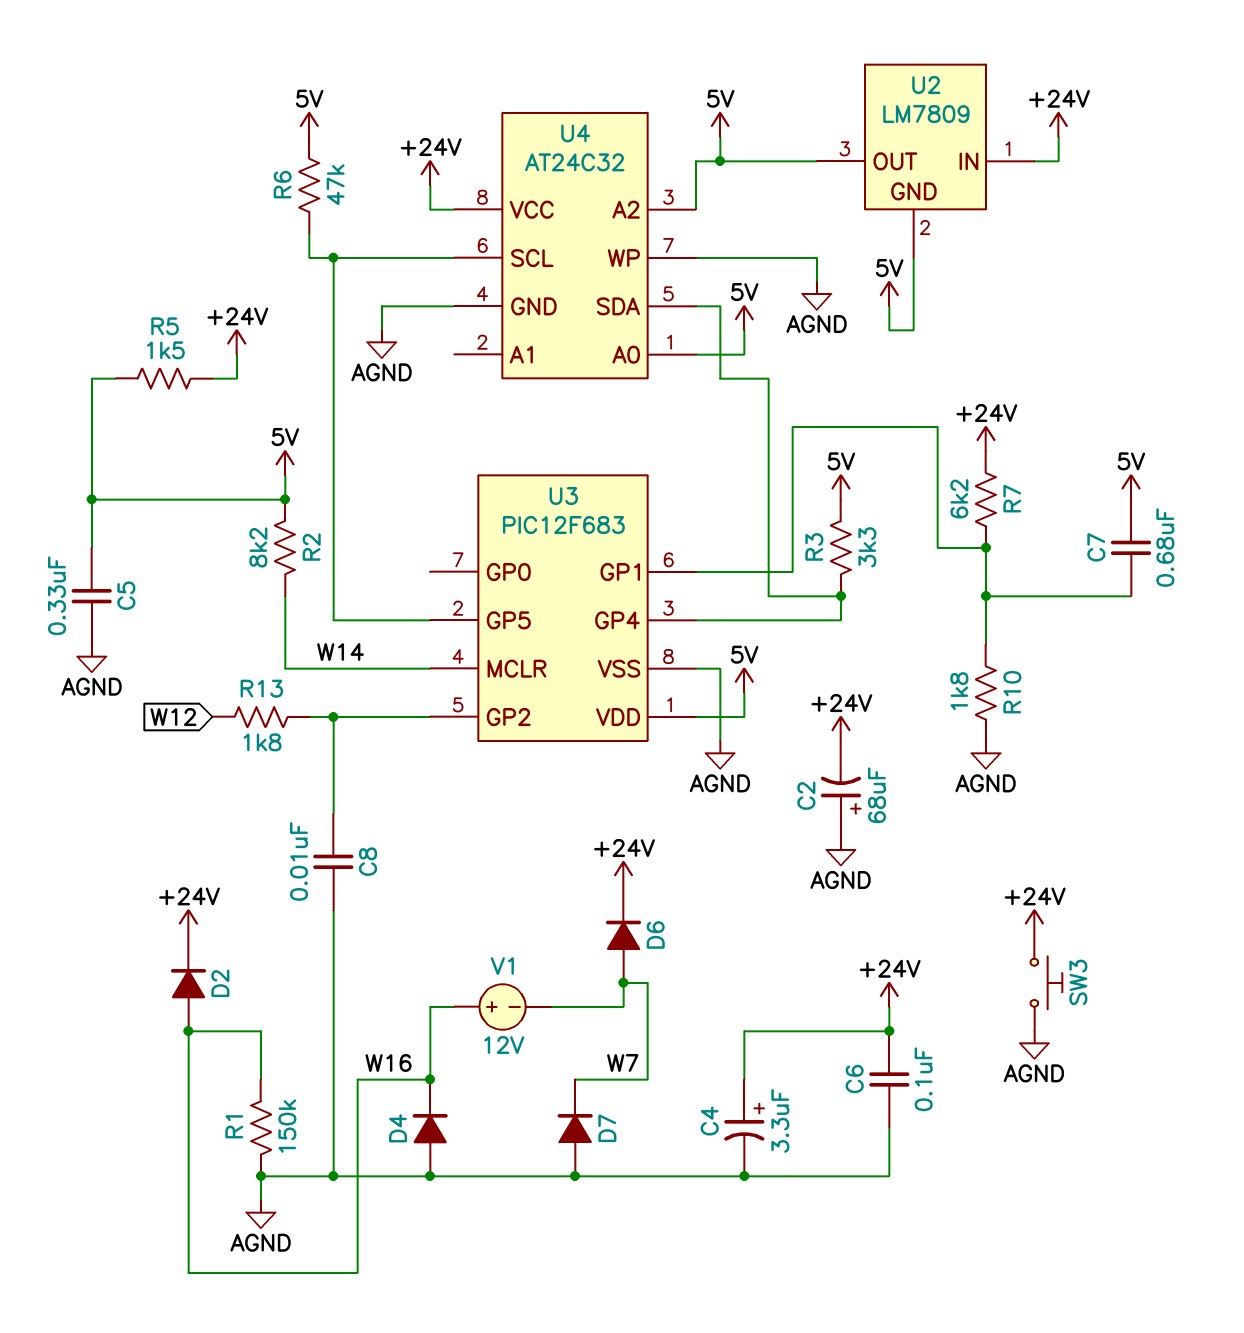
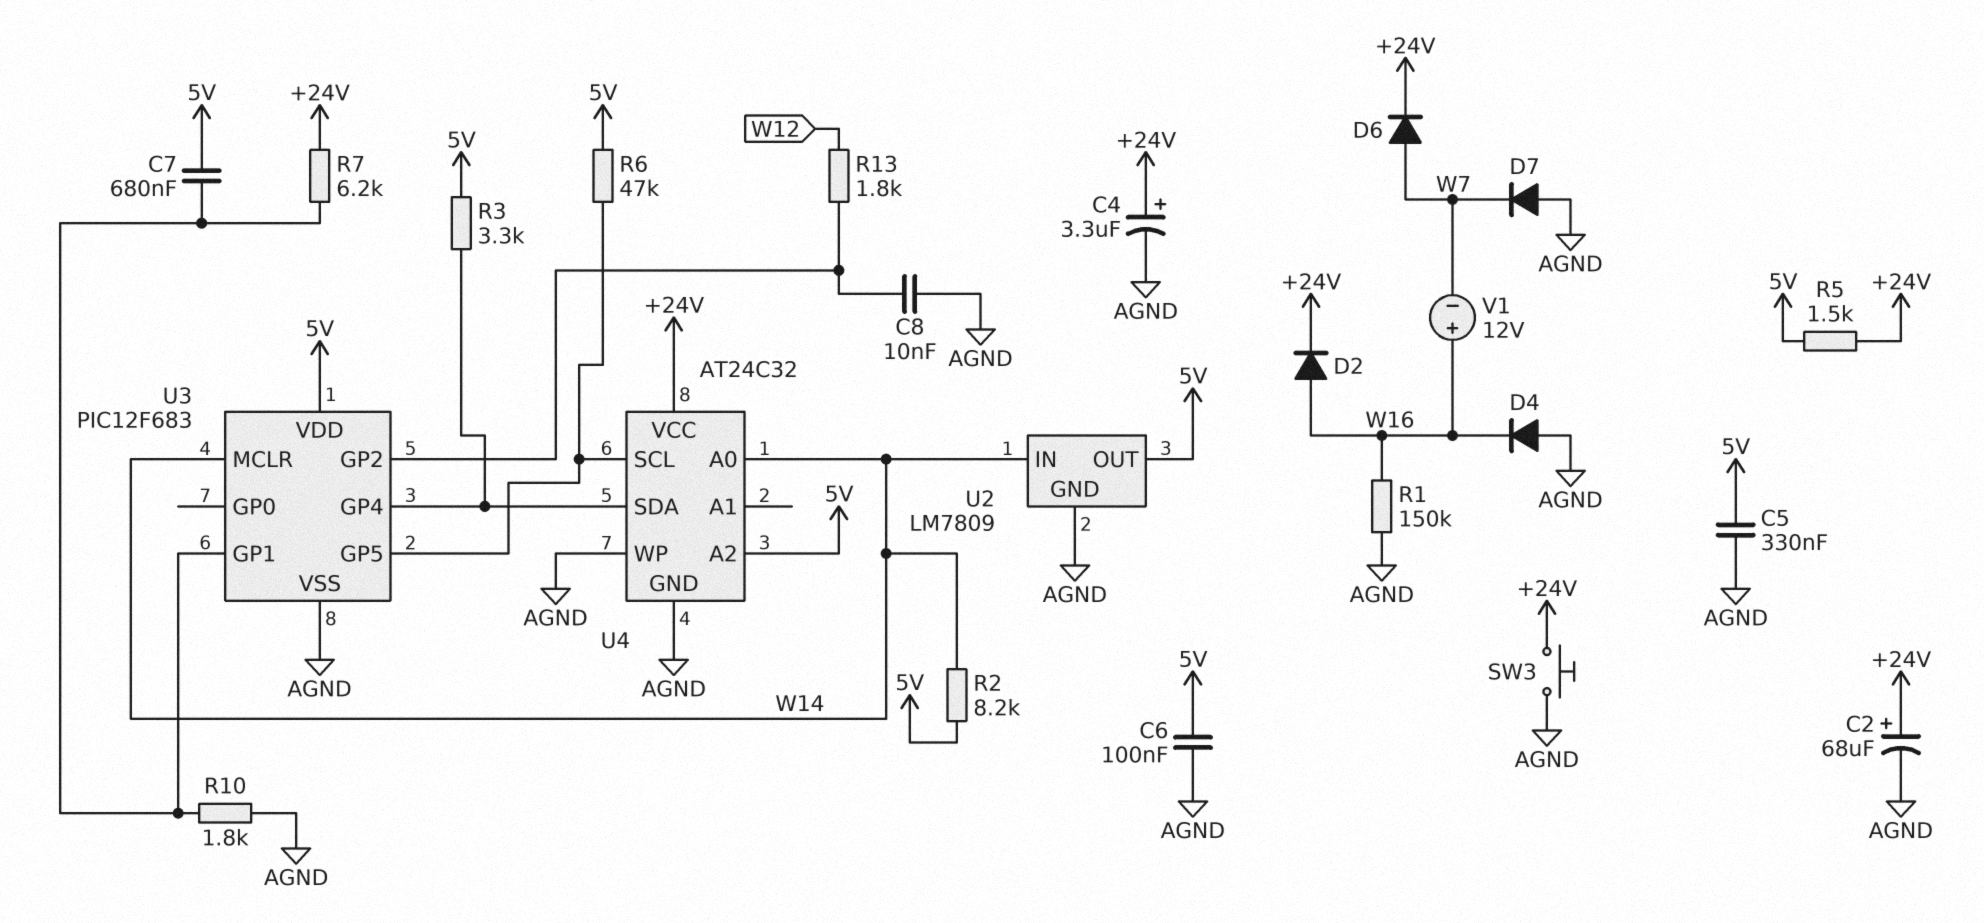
C2: 68uF (plus AGND, minus +24V) -> 68uF (plus +24V, minus AGND)
C6: 100nF (+24V, AGND) -> 100nF (5V, AGND)
U2 pin GND: 5V -> AGND
U2 pin IN: +24V -> W14
U4 pin A0: 5V -> W14

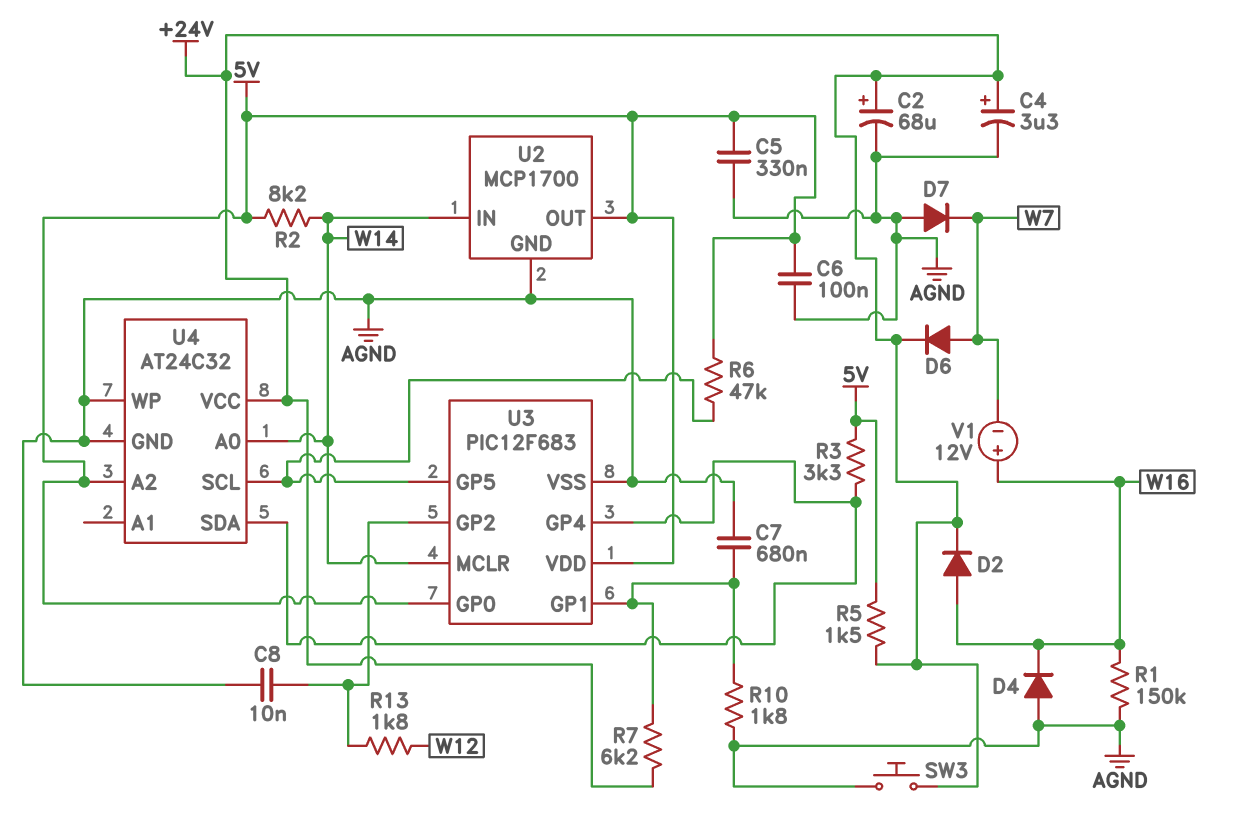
C7: 680nF (5V, U3/GP1) -> 680nF (AGND, U3/GP1)
U2: LM7809 -> MCP1700
U3 pin GP0: none -> 5V

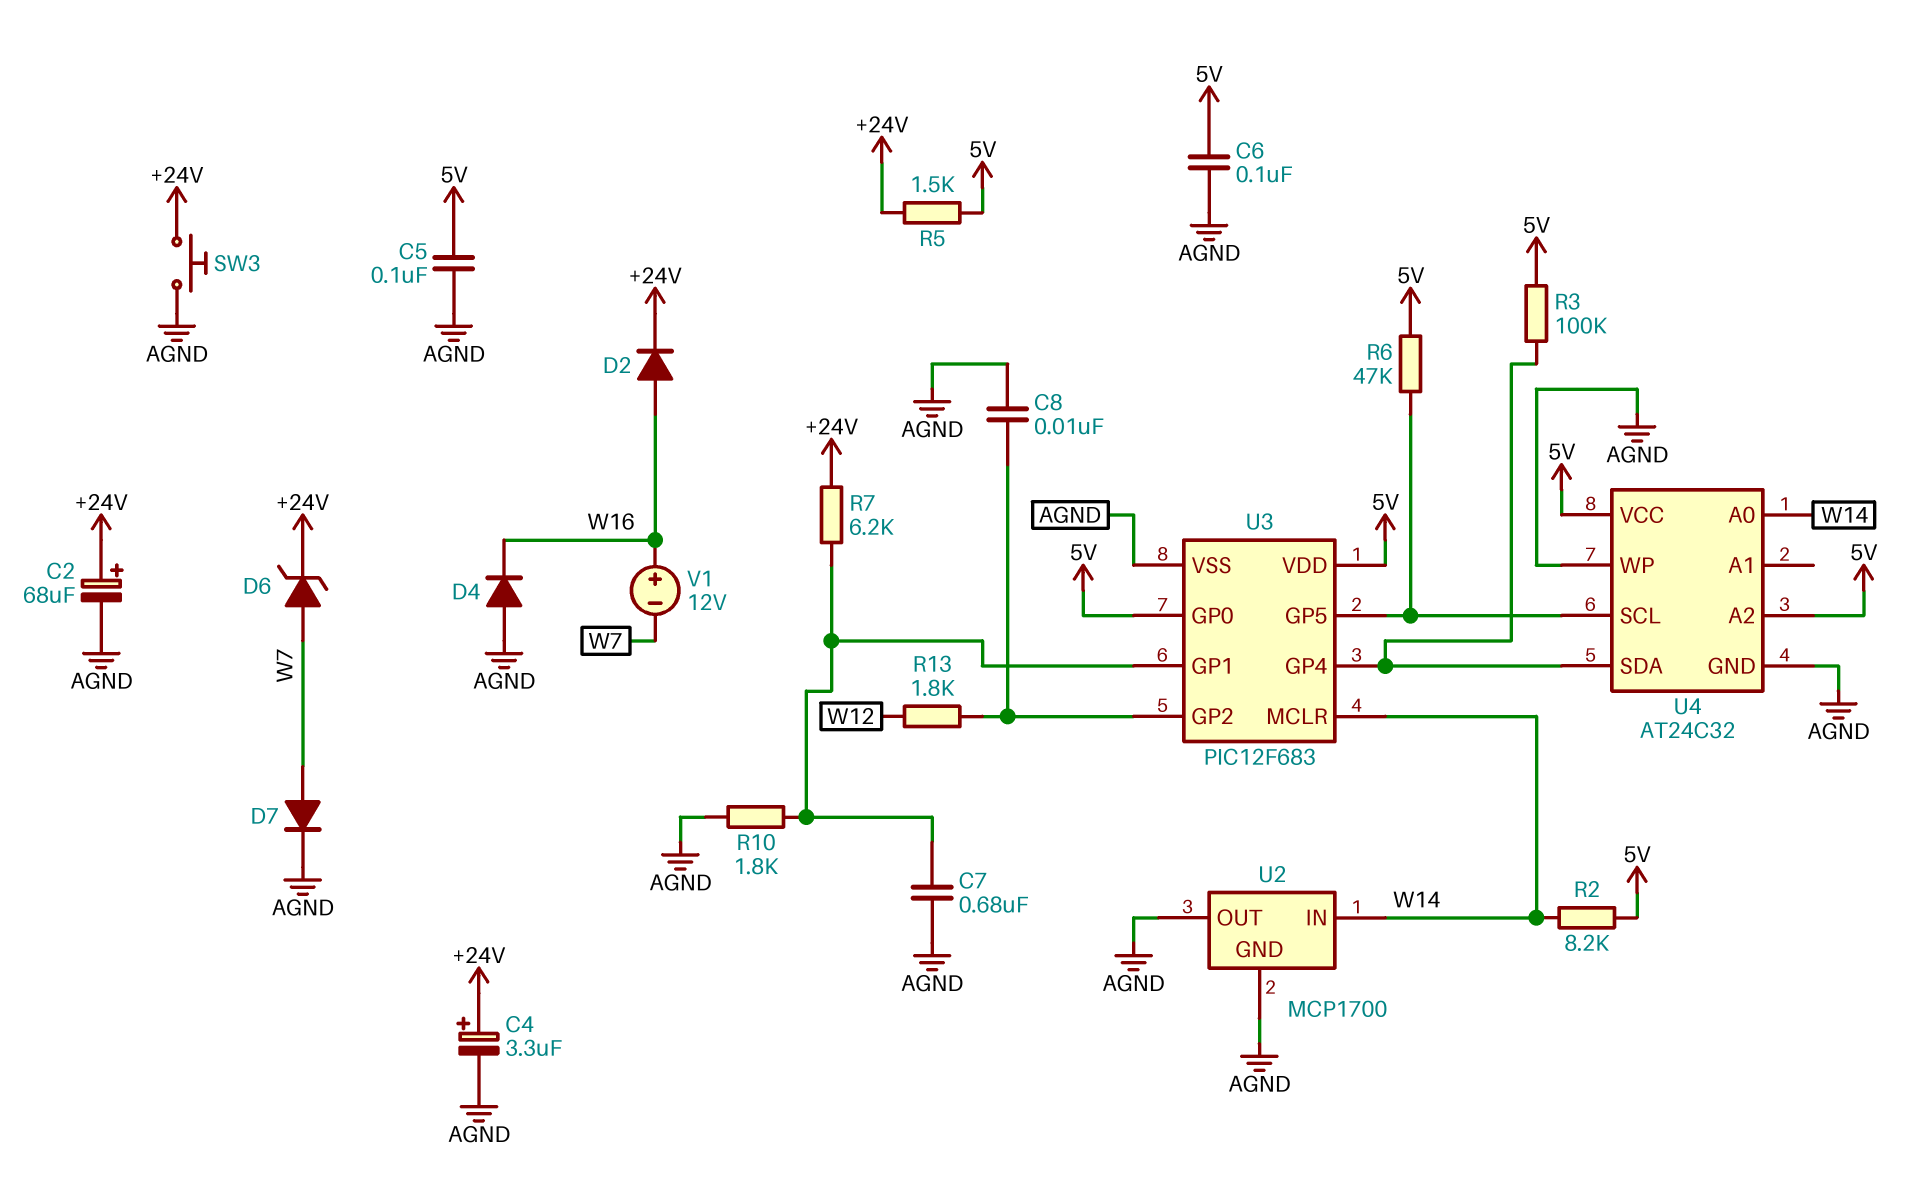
C5: 330nF (5V, AGND) -> 100nF (5V, AGND)
D6: diode (A W7, K +24V) -> zener (A W7, K +24V)
D7: diode (A AGND, K W7) -> diode (A W7, K AGND)
R1: 150k (AGND, W16) -> none
R3: 3.3k (5V, U3/GP4) -> 100k (5V, U3/GP4)
U2 pin OUT: 5V -> AGND
U4 pin VCC: +24V -> 5V

